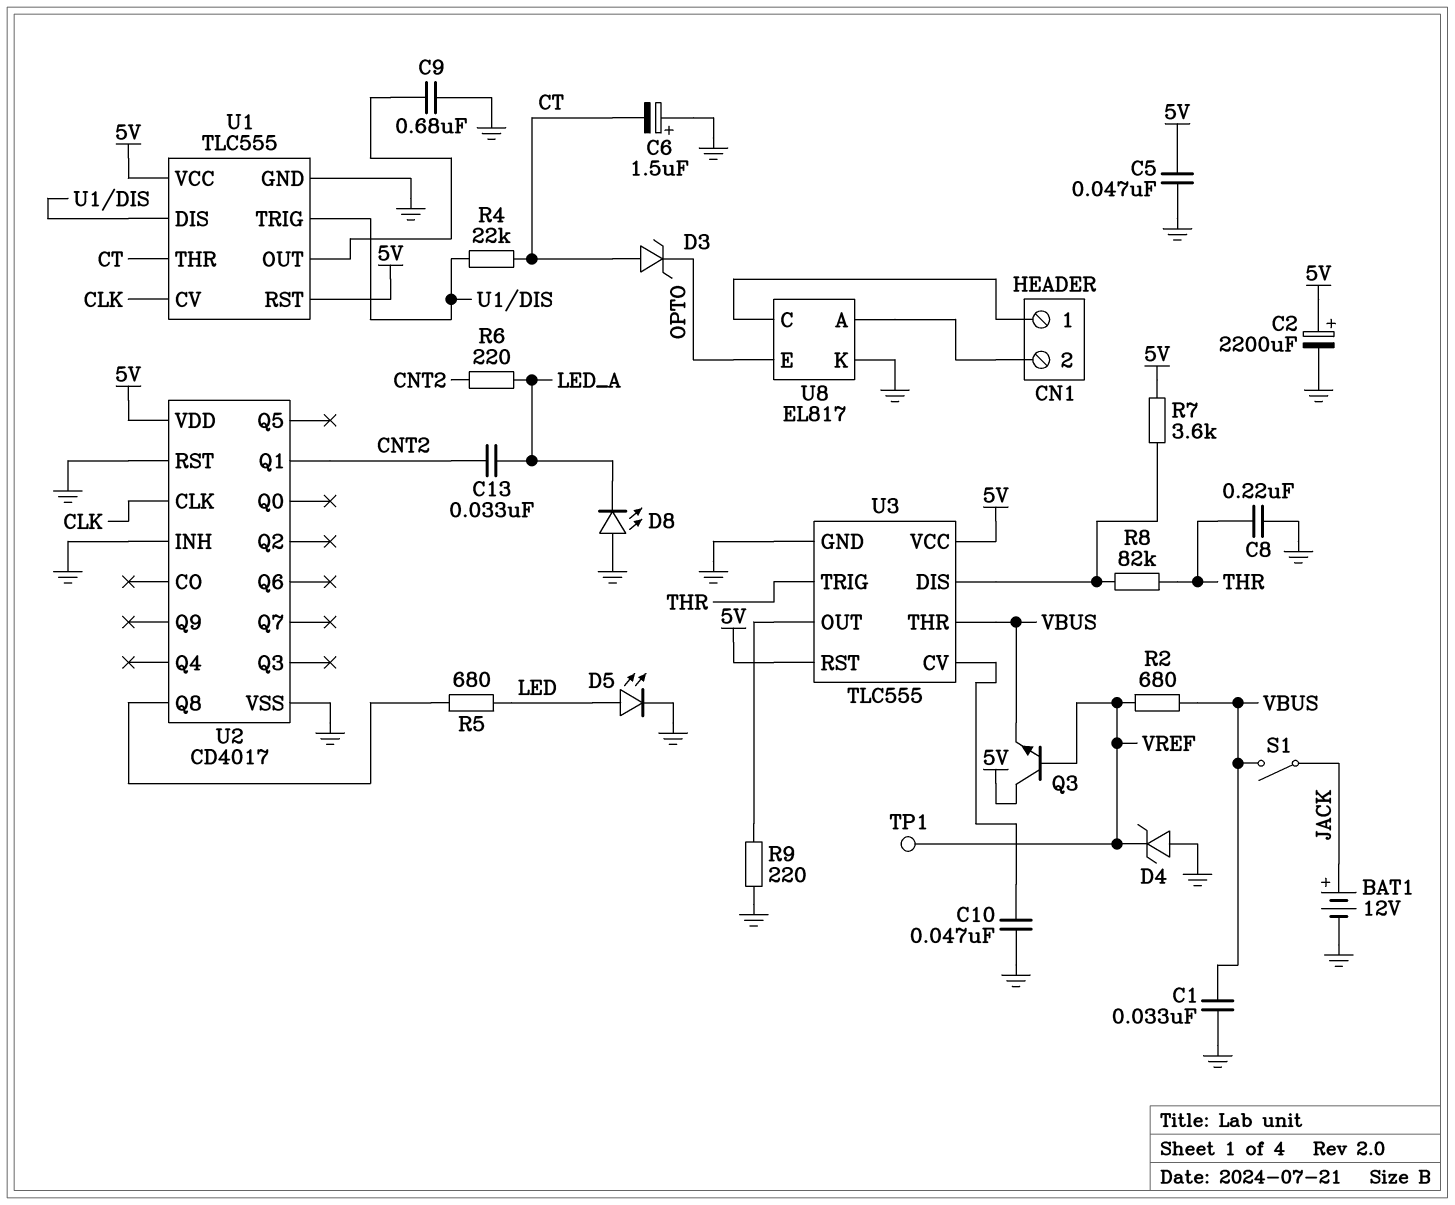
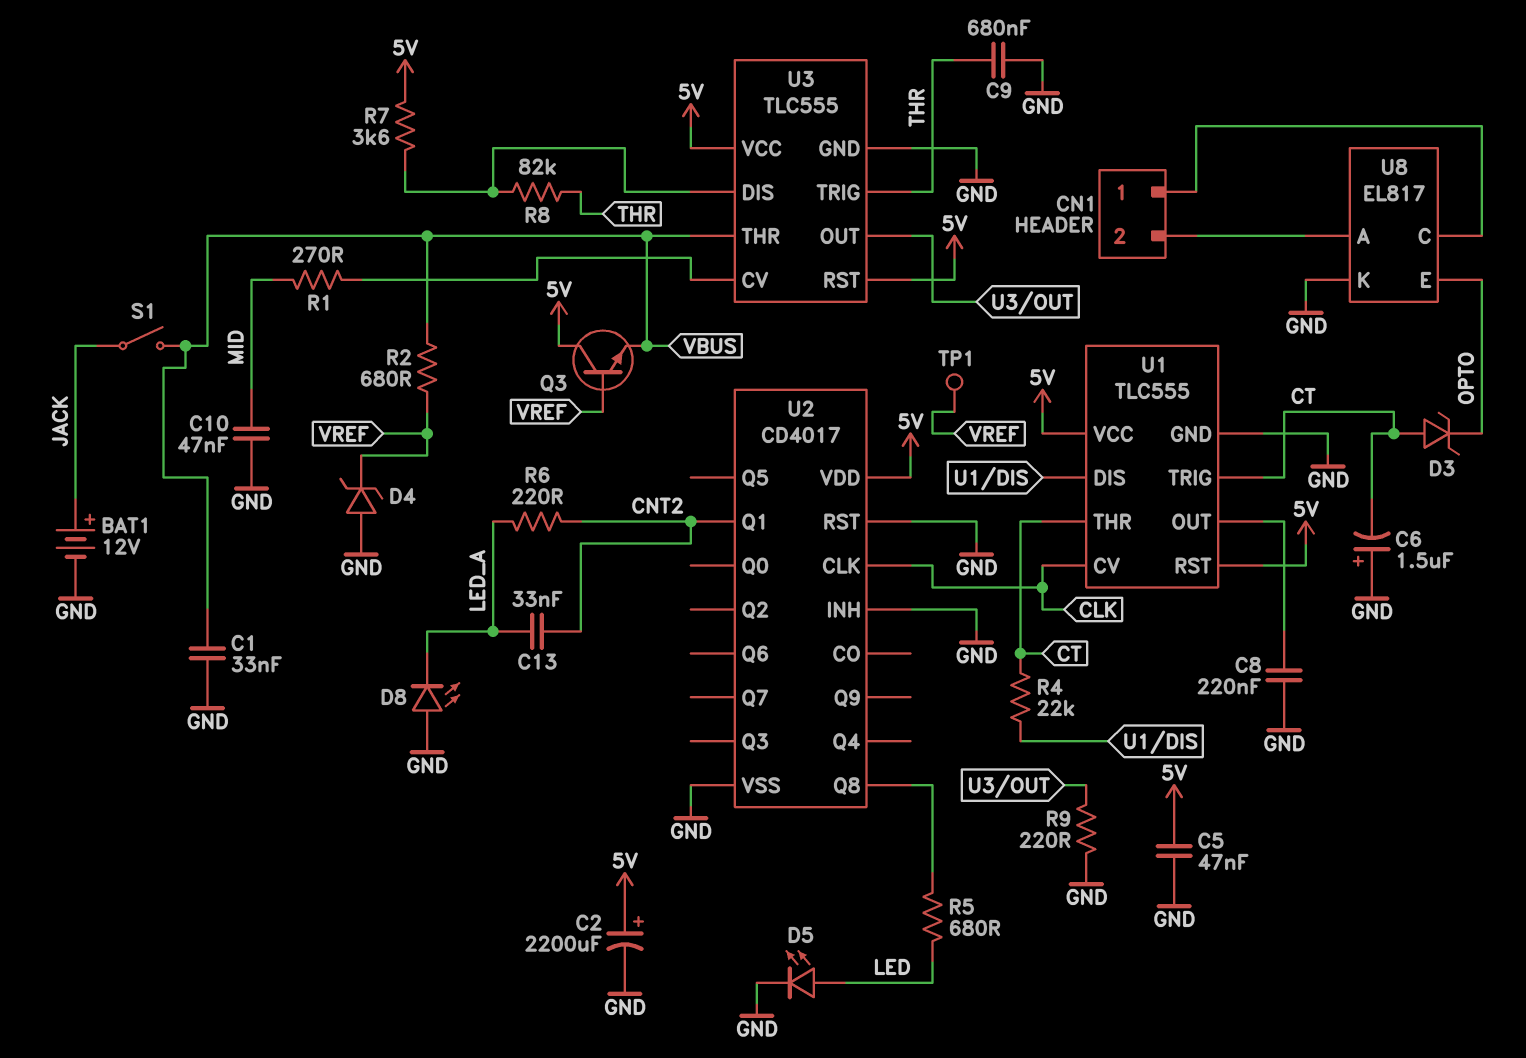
C8: 220nF (GND, THR) -> 220nF (GND, U1/OUT)
C9: 680nF (GND, U1/OUT) -> 680nF (GND, THR)
C10: 47nF (GND, U3/CV) -> 47nF (GND, MID)
R1: none -> 270 (MID, U3/CV)
U1 pin TRIG: U1/DIS -> CT

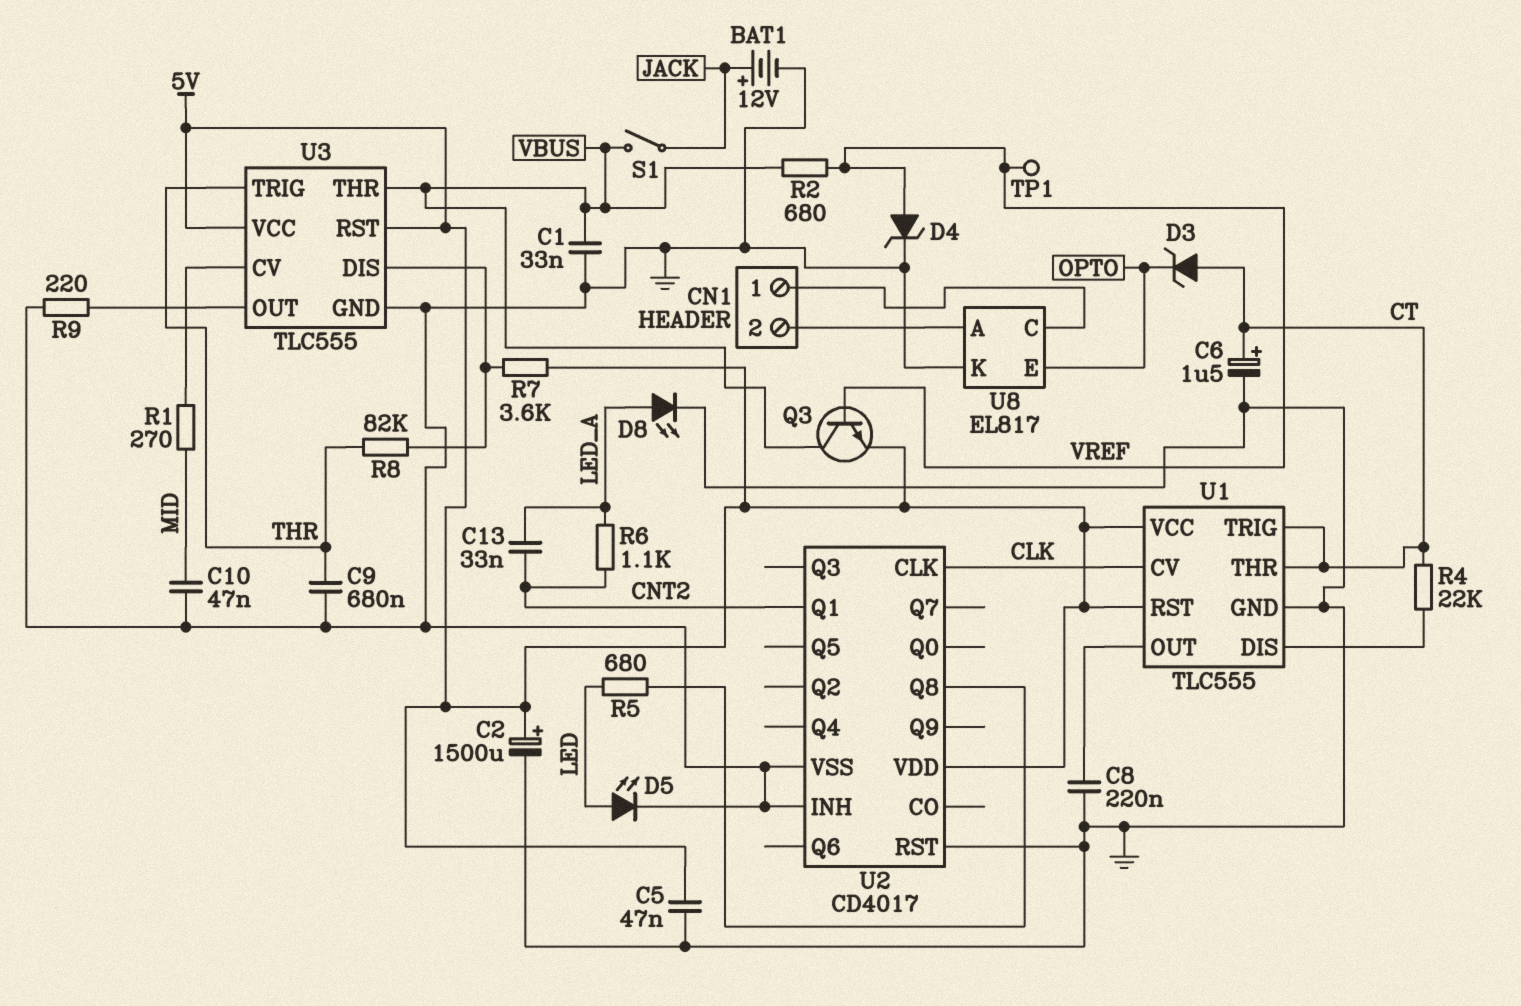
C2: 2200uF (plus 5V, minus GND) -> 1500uF (plus 5V, minus GND)
C6: 1.5uF (plus GND, minus CT) -> 1.5uF (plus CT, minus GND)
D4: zener (A GND, K VREF) -> zener (A VREF, K GND)
D8: LED (A GND, K LED_A) -> LED (A LED_A, K GND)
Q3: NPN (B VREF, C 5V, E VBUS) -> NPN (B VREF, C VBUS, E 5V)
R6: 220 (CNT2, LED_A) -> 1.1k (CNT2, LED_A)

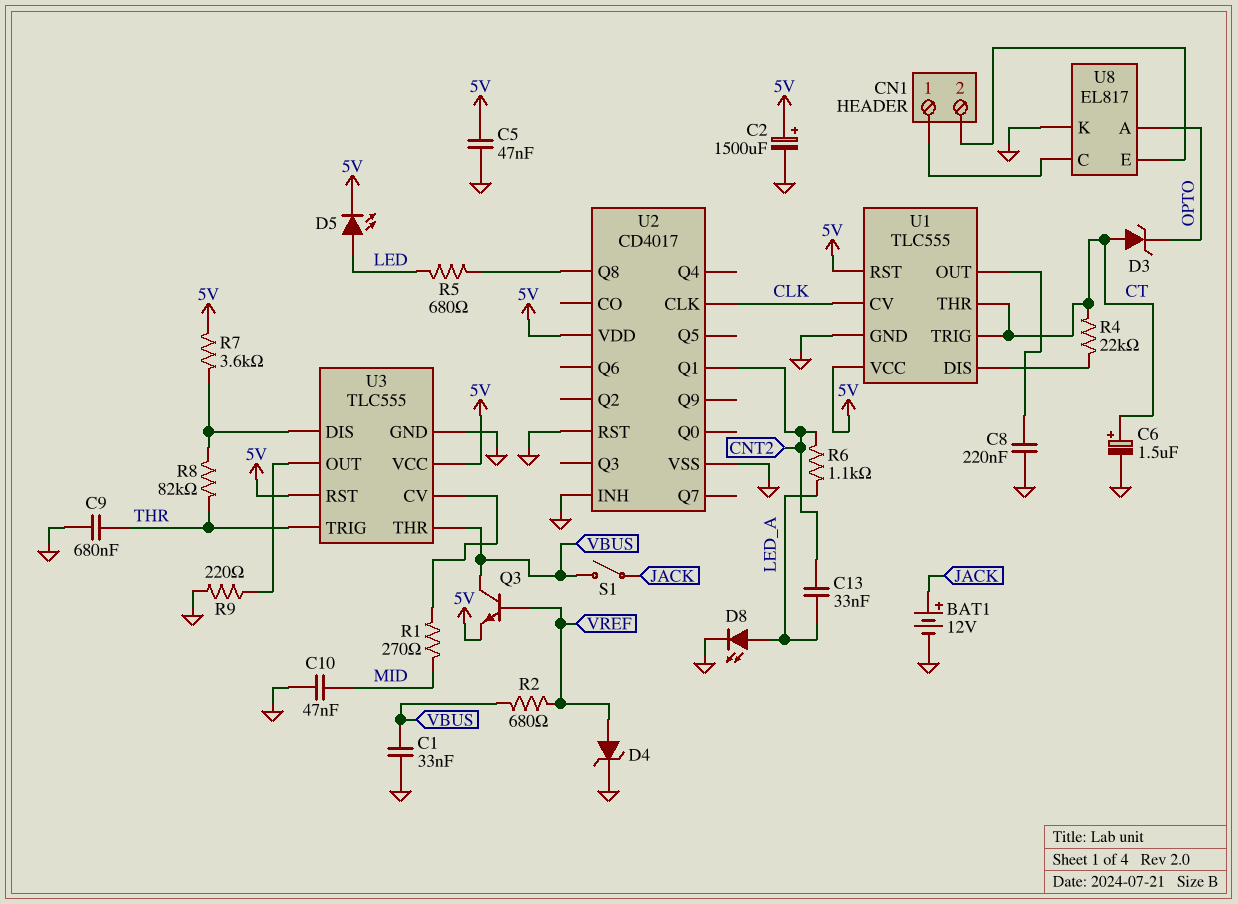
D5: LED (A LED, K GND) -> LED (A LED, K 5V)
TP1: test point (VREF) -> none
U8 pin A: CN1/2 -> OPTO
U8 pin E: OPTO -> CN1/2

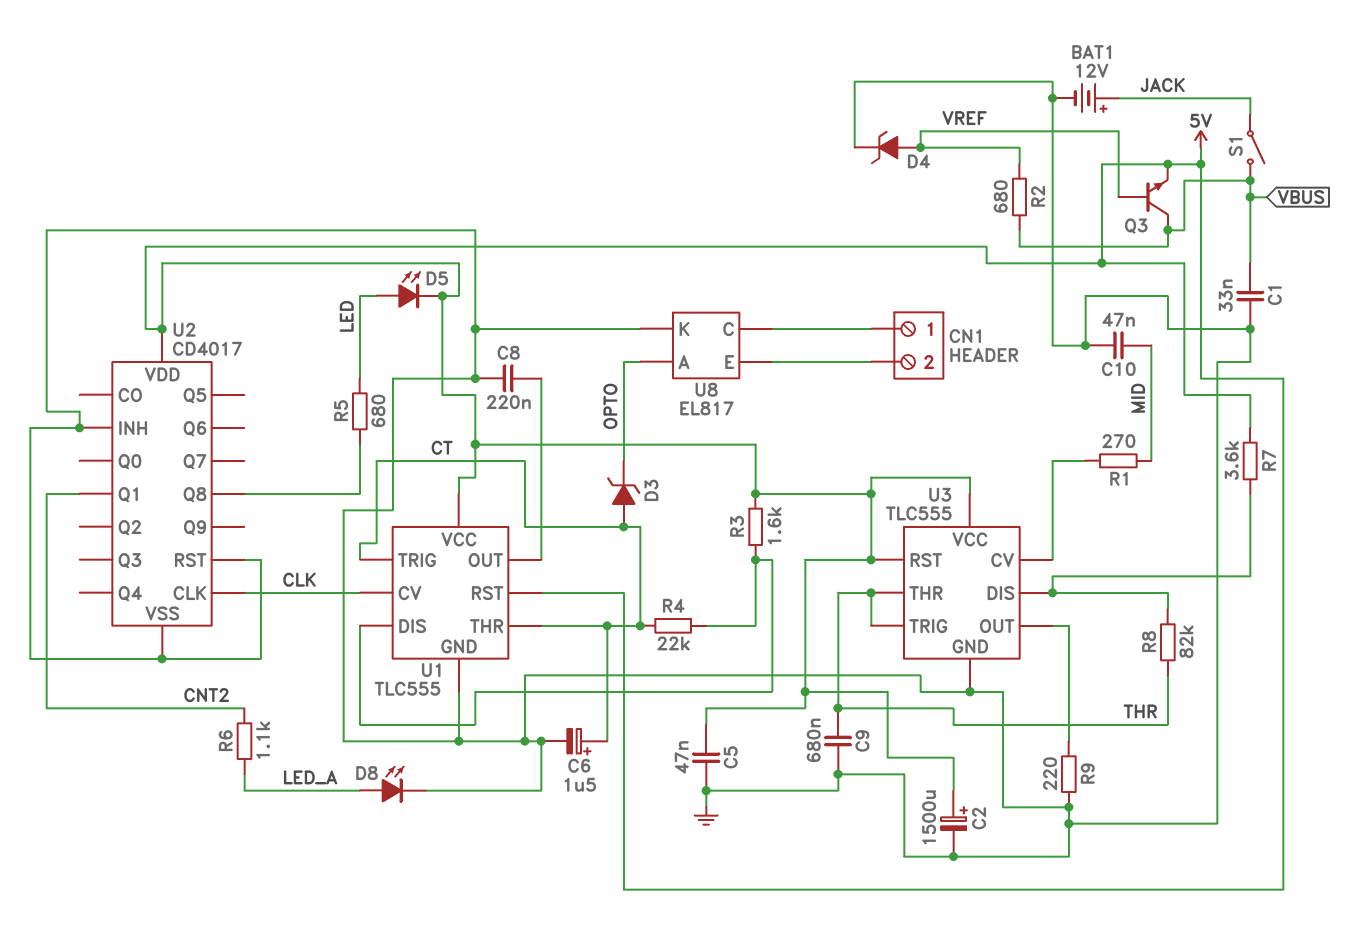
C13: 33nF (CNT2, LED_A) -> none
R3: none -> 1.6k (5V, U1/DIS)
U3 pin THR: VBUS -> THR

